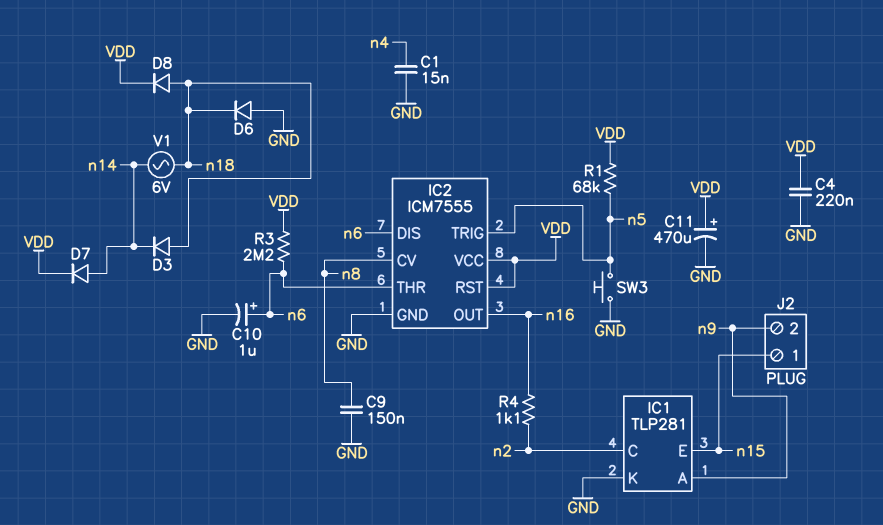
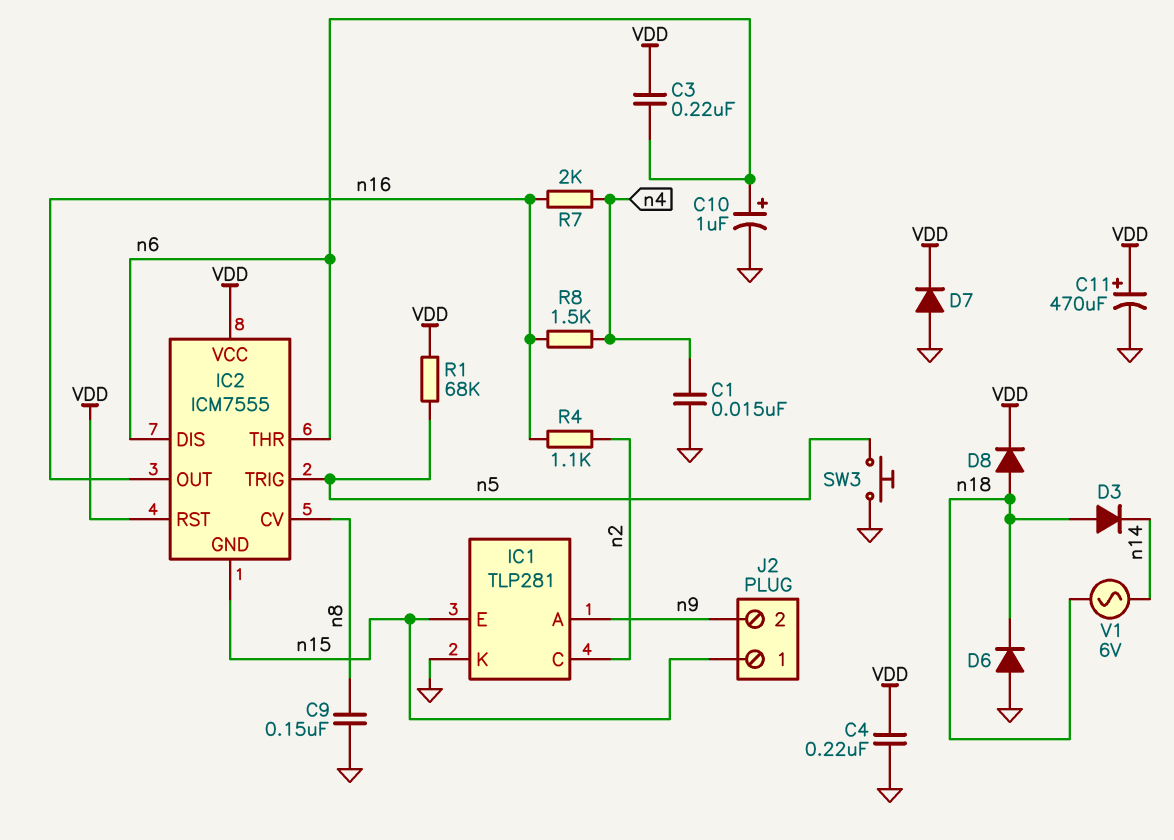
C3: none -> 220nF (VDD, n6)
D7: diode (A n14, K VDD) -> diode (A GND, K VDD)
IC2 pin GND: GND -> n15
R3: 2.2M (VDD, n6) -> none
R7: none -> 2k (n4, n16)
R8: none -> 1.5k (n4, n16)

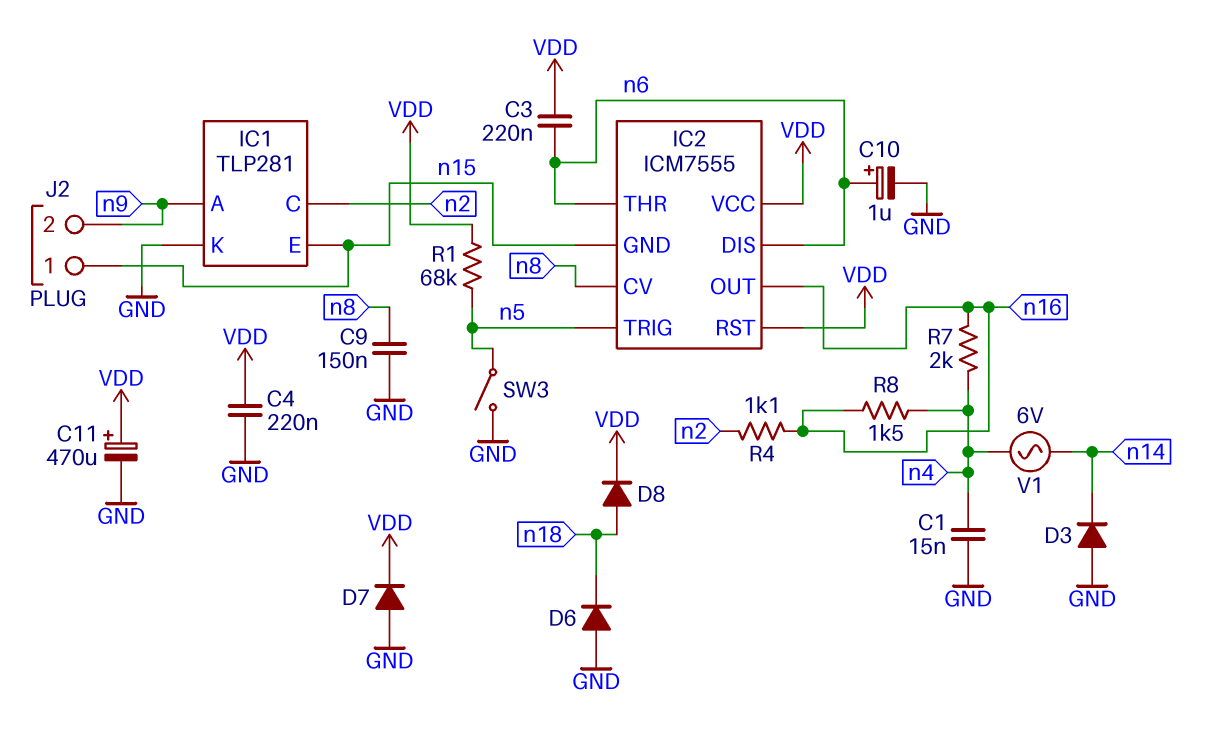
D3: diode (A n18, K n14) -> diode (A GND, K n14)
SW3: button (GND, n5) -> switch (GND, n5)
V1: AC 6V (n14, n18) -> AC 6V (n4, n14)

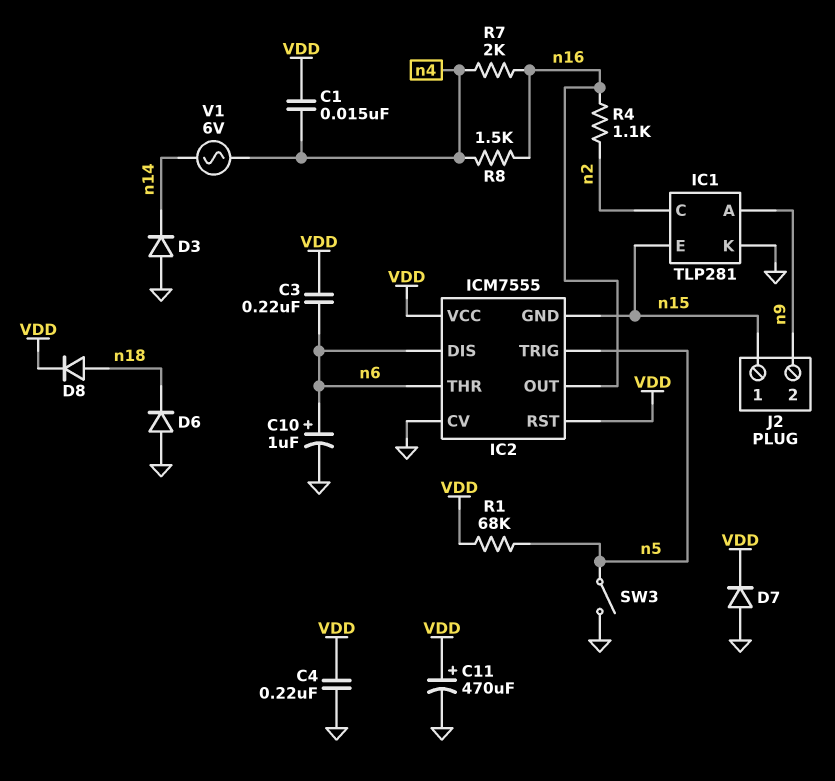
C1: 15nF (GND, n4) -> 15nF (VDD, n4)
C9: 150nF (GND, n8) -> none
IC2 pin CV: n8 -> GND

